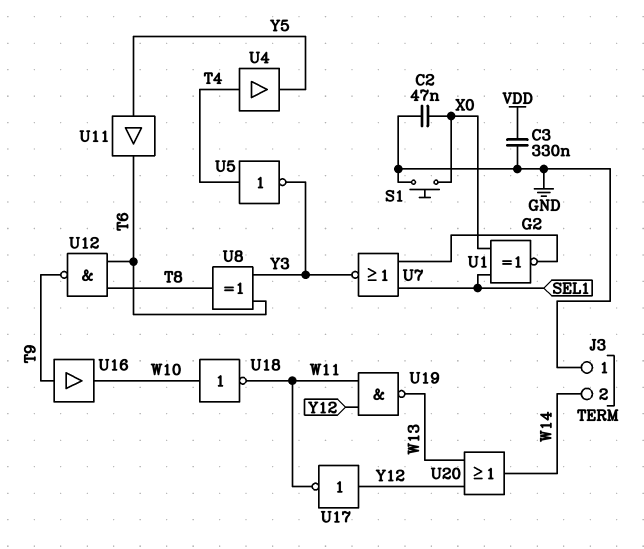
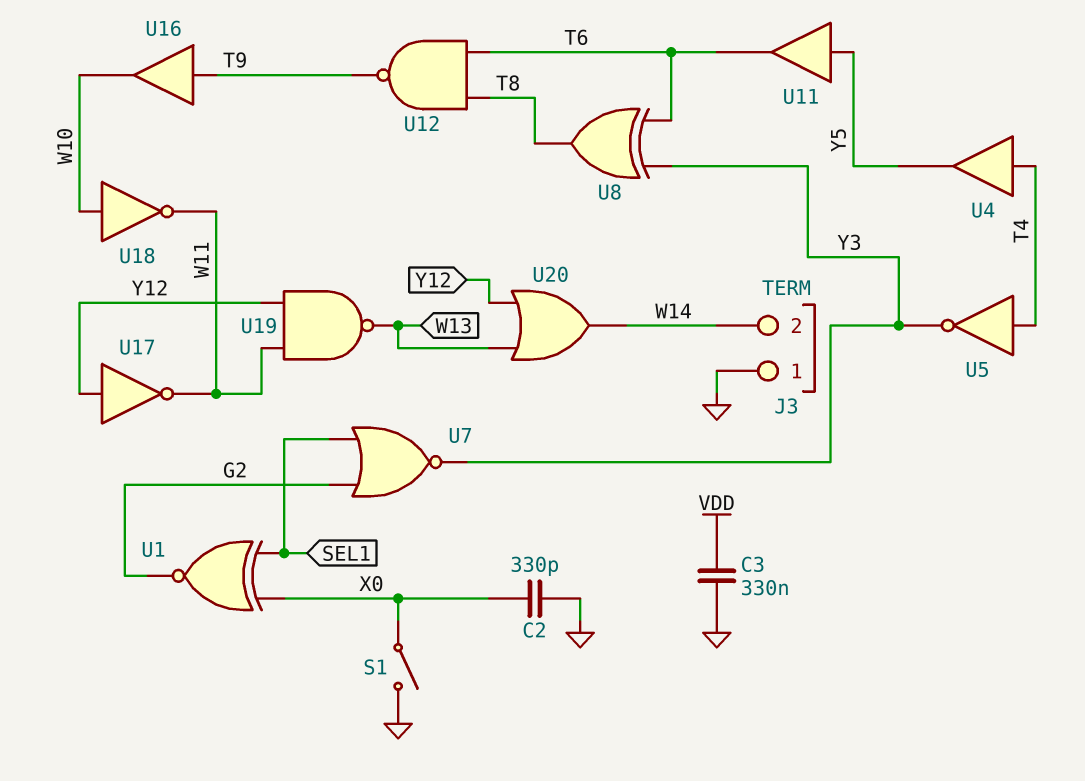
C2: 47nF (GND, X0) -> 330pF (GND, X0)
S1: button (GND, X0) -> switch (GND, X0)

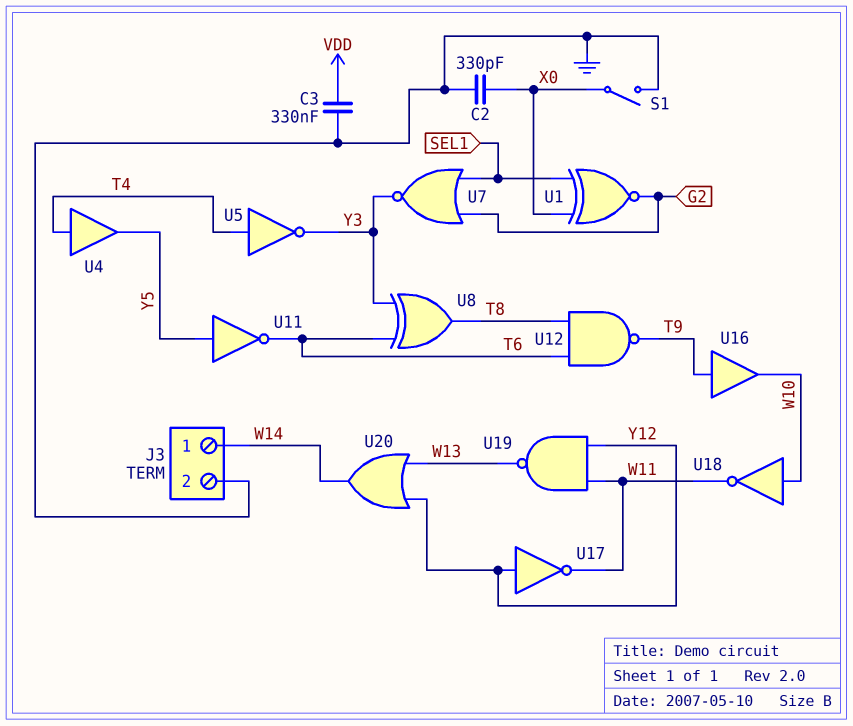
J3 pin 1: GND -> W14
J3 pin 2: W14 -> GND
U11: buffer (in Y5, out T6) -> NOT (in Y5, out T6)

